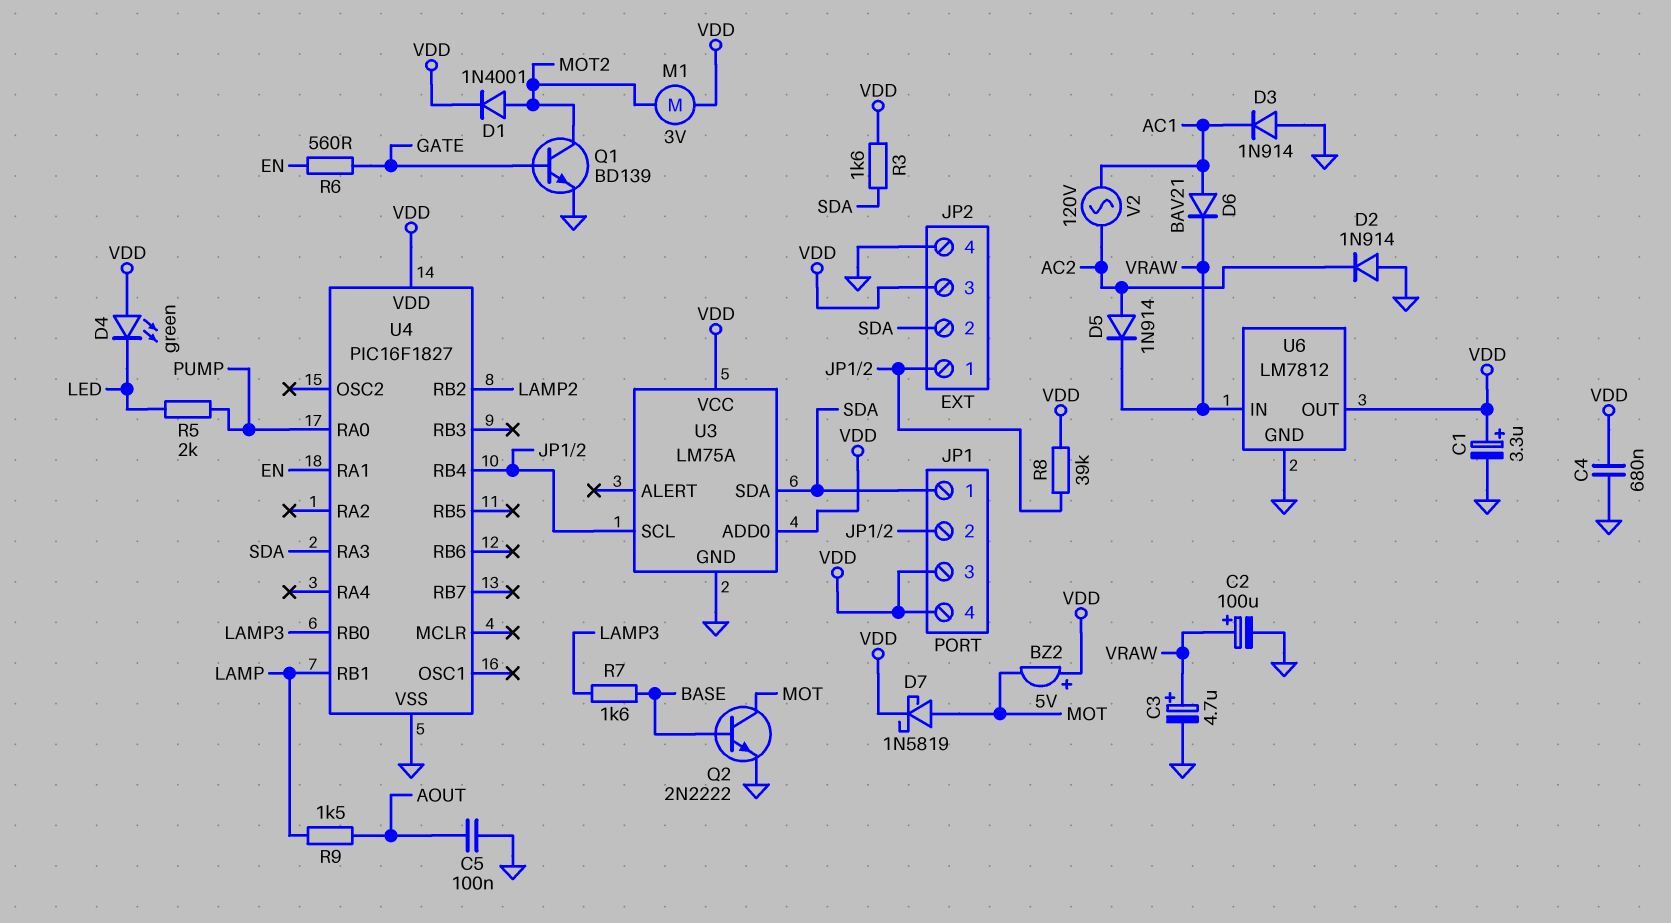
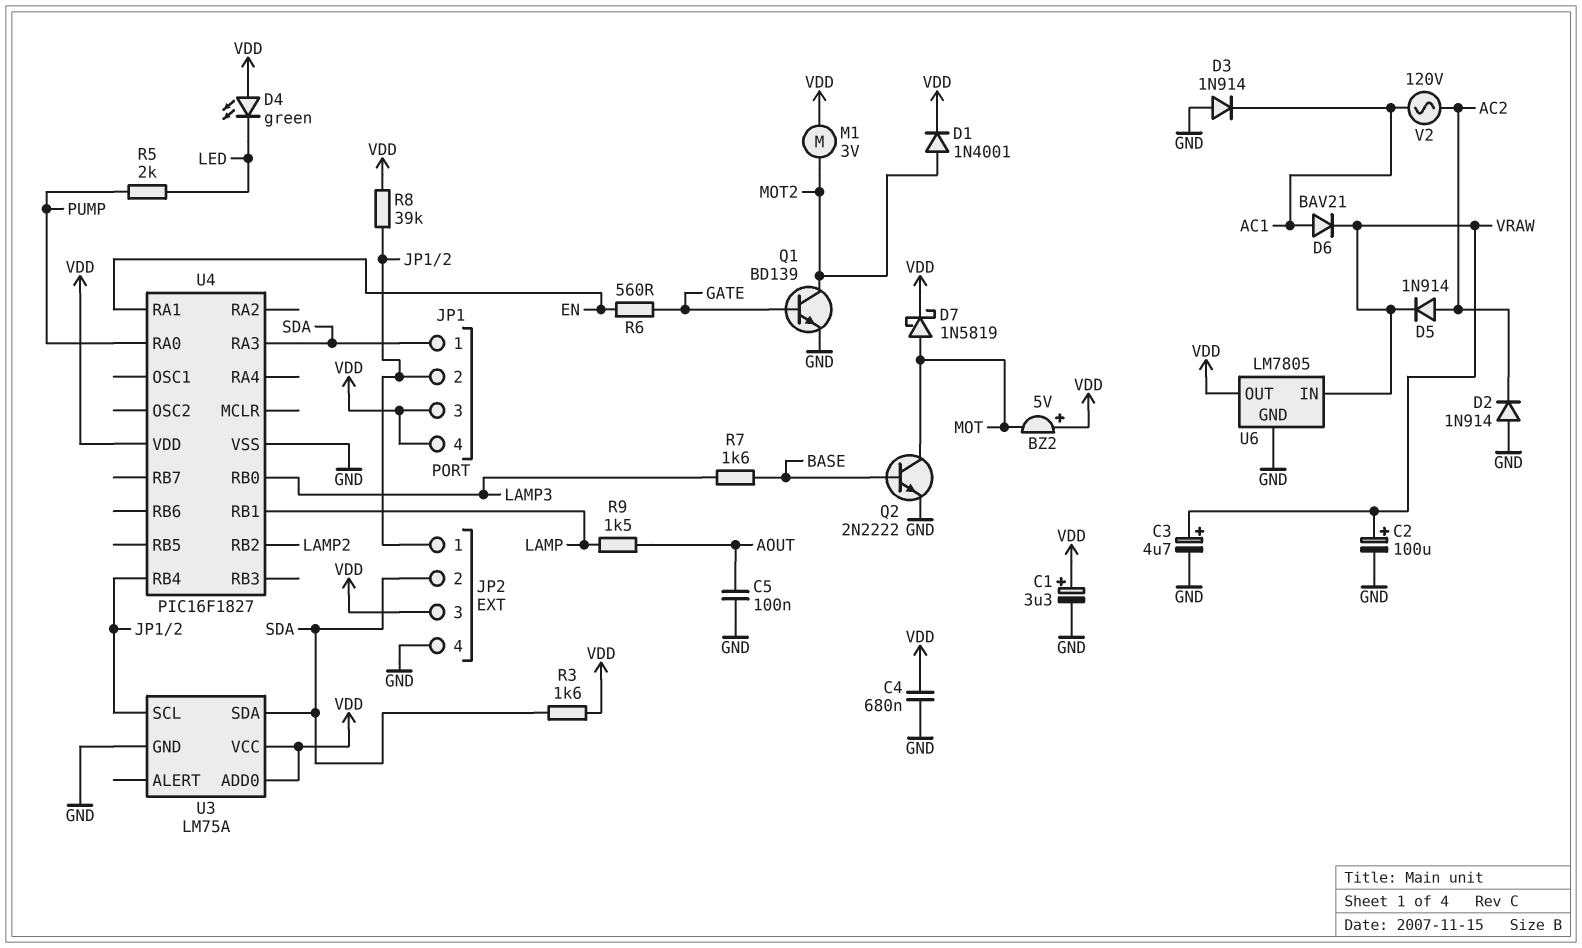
U6: LM7812 -> LM7805

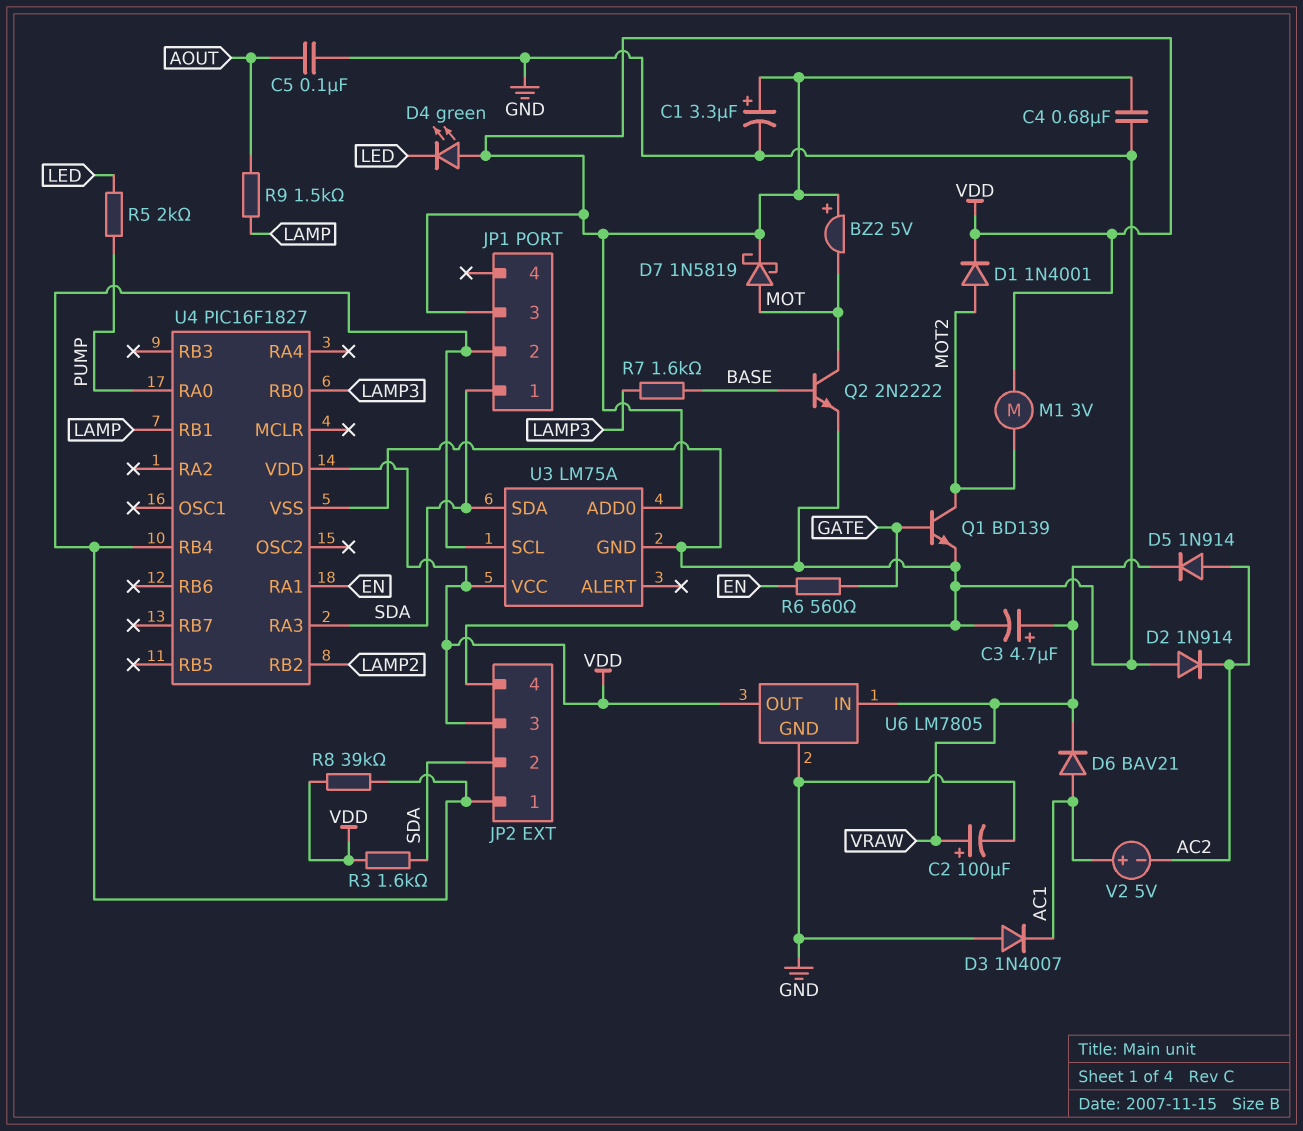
D3: diode 1N914 (A GND, K AC1) -> diode 1N4007 (A GND, K AC1)
JP1 pin 4: VDD -> none
V2: AC 120V (AC1, AC2) -> 5V (plus AC1, minus AC2)

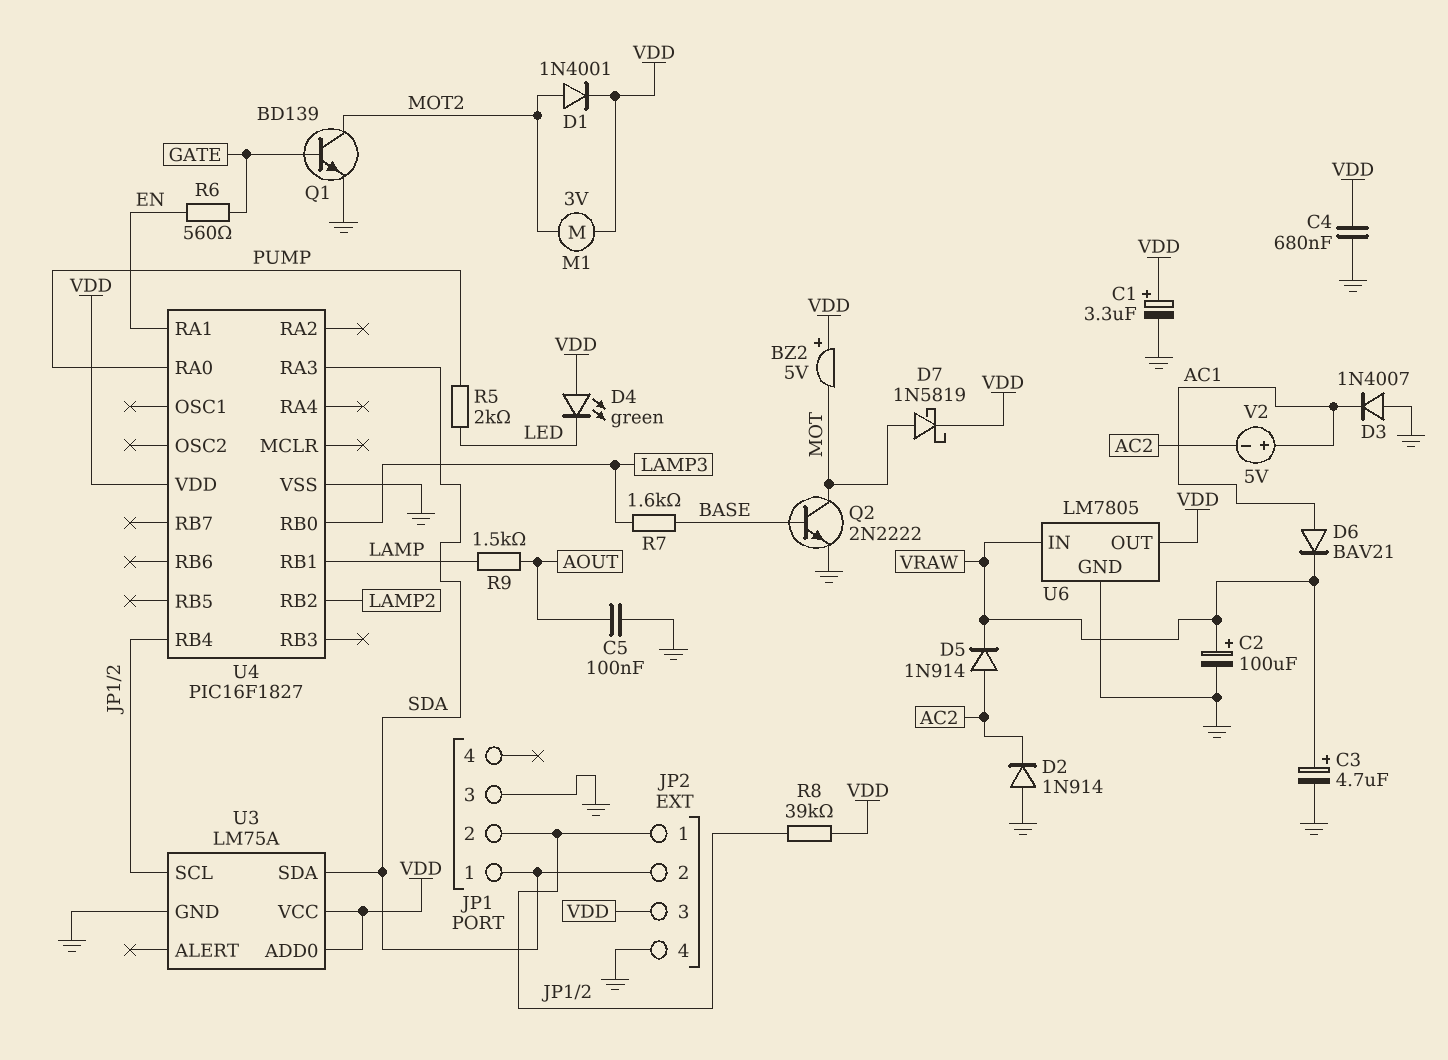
JP1 pin 3: VDD -> GND
R3: 1.6k (SDA, VDD) -> none

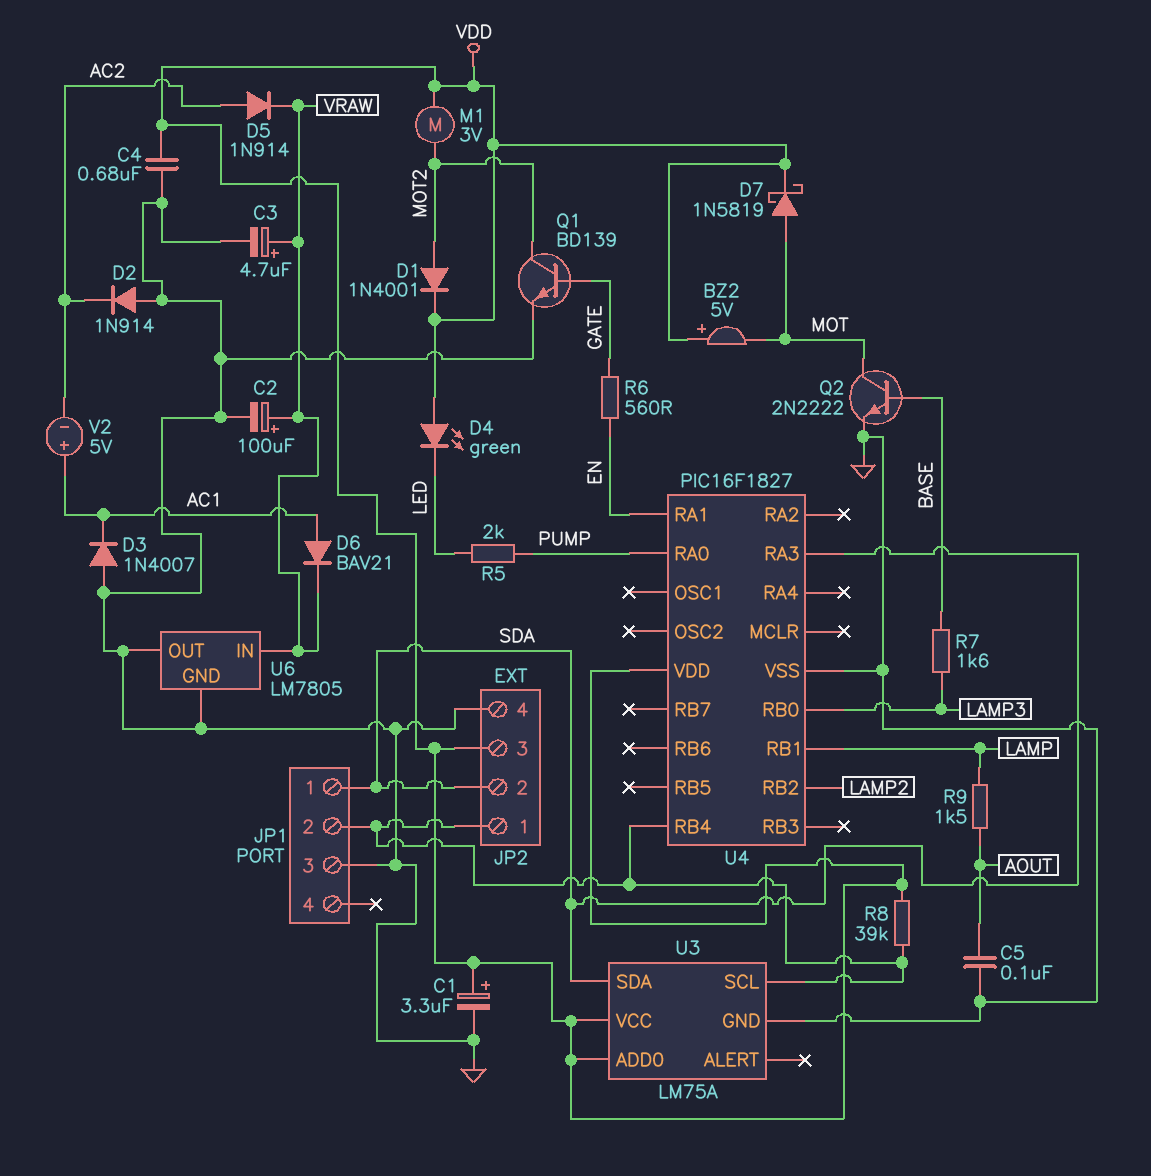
U6 pin OUT: VDD -> GND

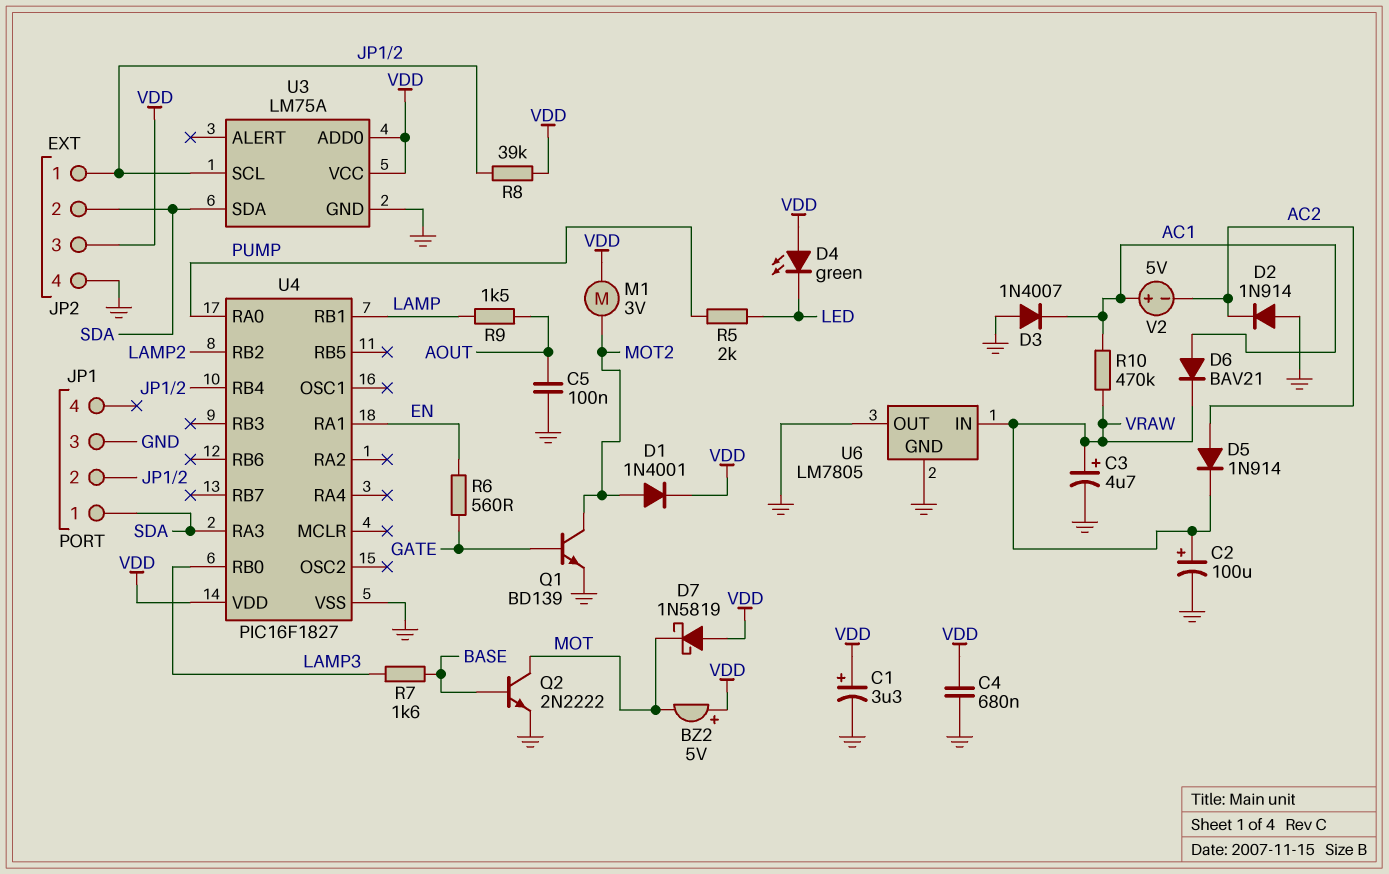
D7: schottky 1N5819 (A MOT, K VDD) -> schottky 1N5819 (A VDD, K MOT)
R10: none -> 470k (AC1, VRAW)

